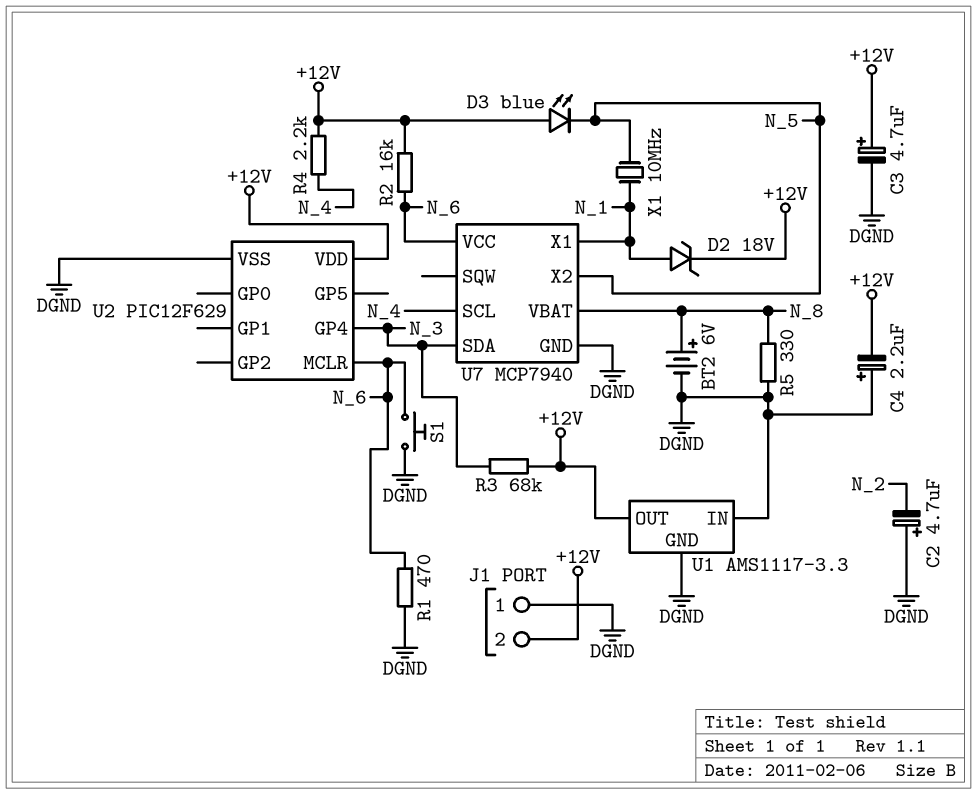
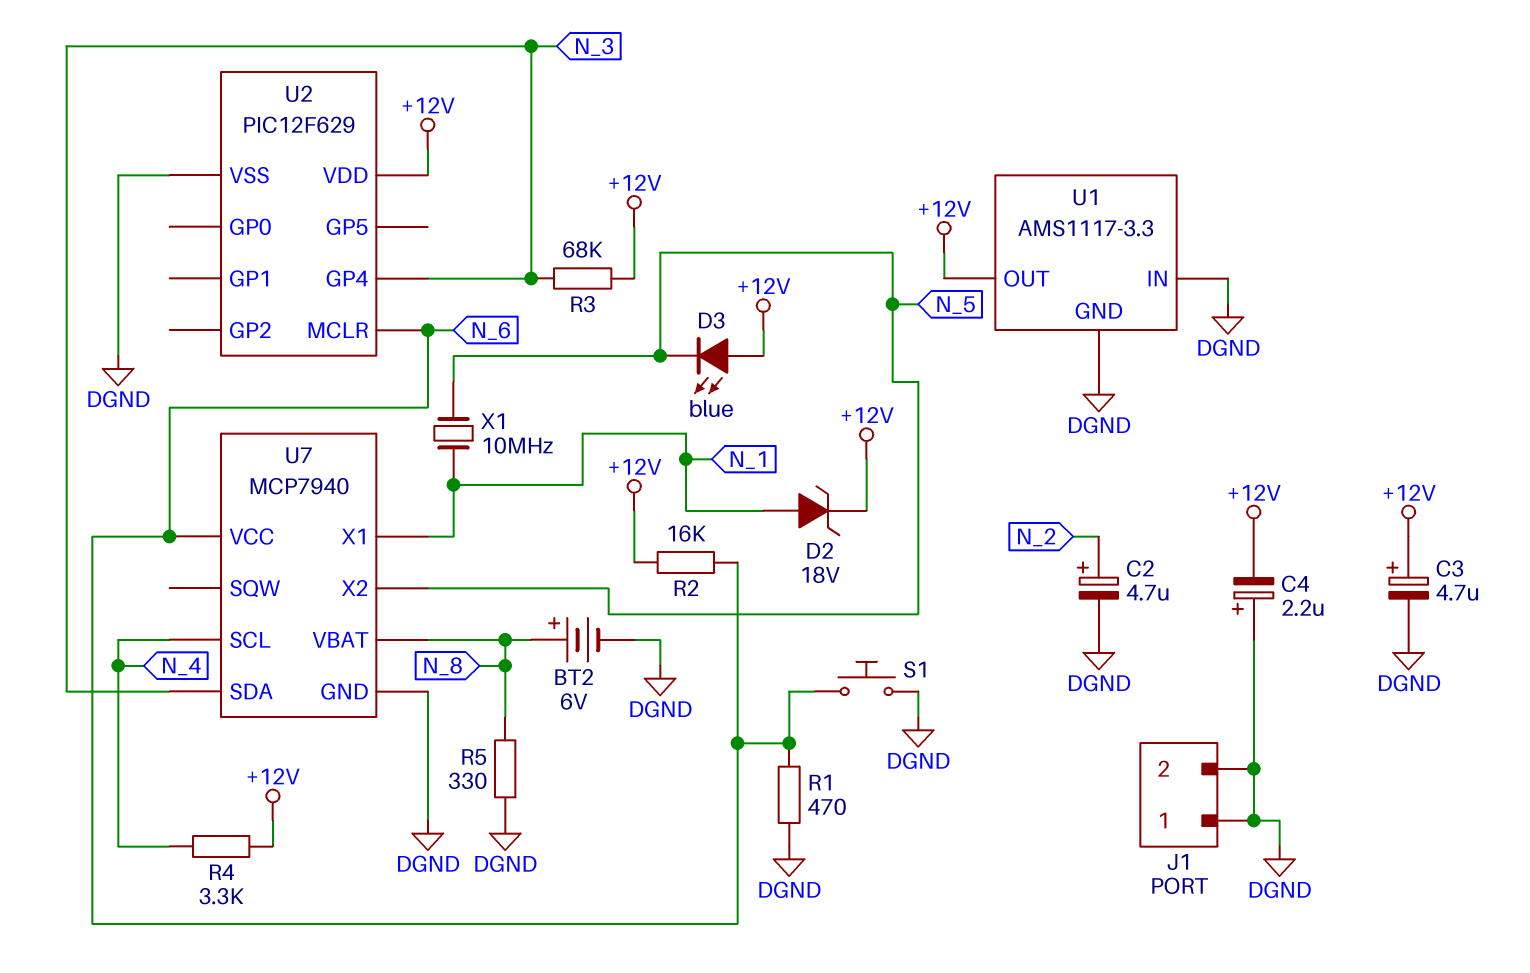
C2: 4.7uF (plus DGND, minus N_2) -> 4.7uF (plus N_2, minus DGND)
J1 pin 2: +12V -> DGND
R4: 2.2k (+12V, N_4) -> 3.3k (+12V, N_4)

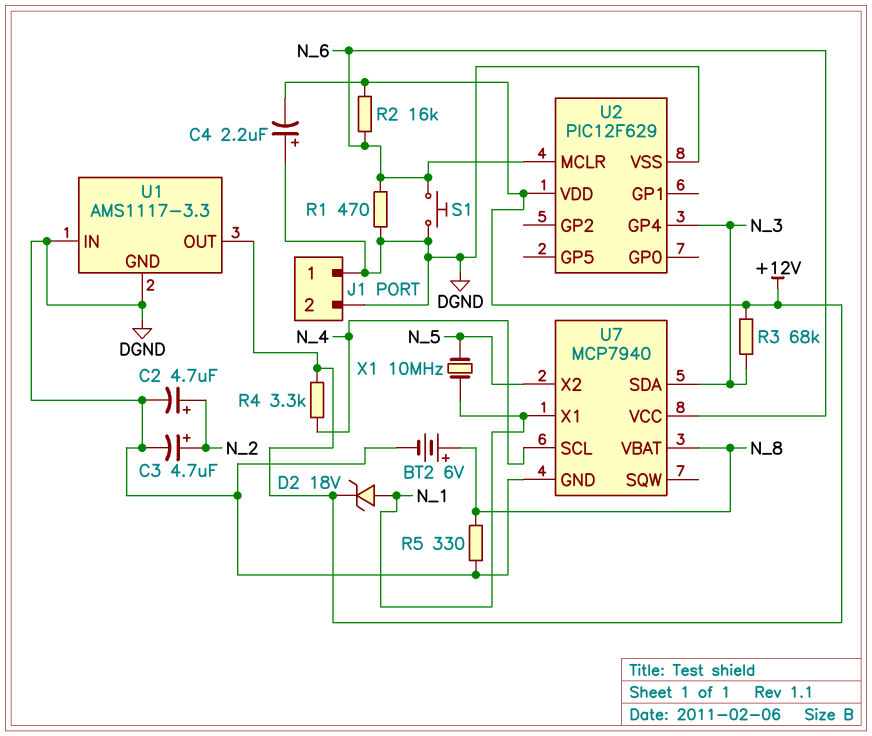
C3: 4.7uF (plus +12V, minus DGND) -> 4.7uF (plus N_2, minus DGND)
D3: LED blue (A +12V, K N_5) -> none

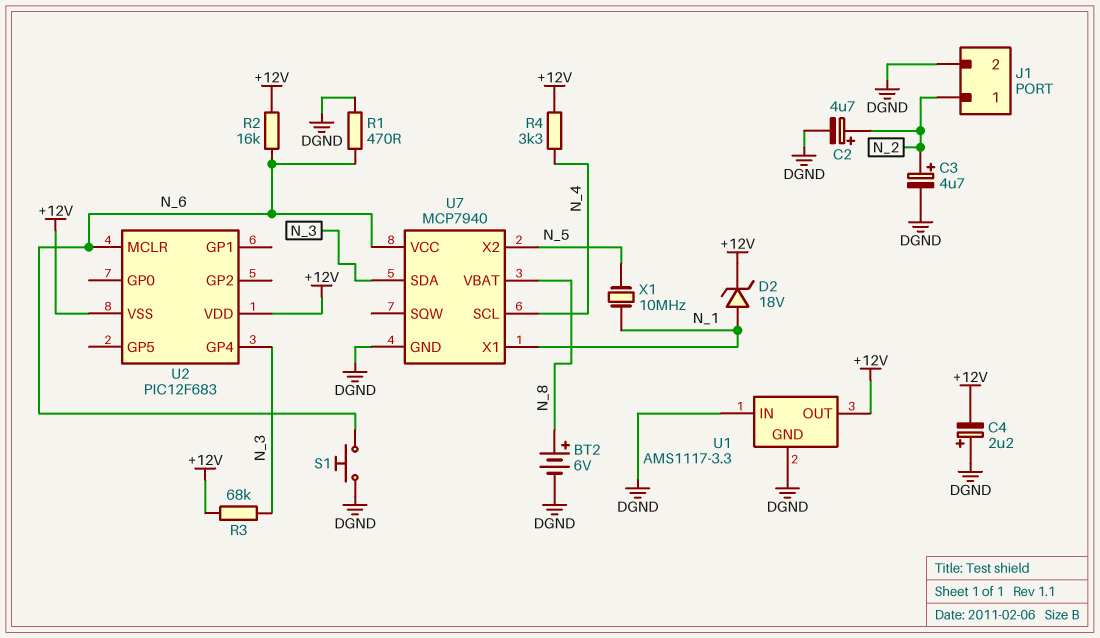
J1 pin 1: DGND -> N_2
R5: 330 (DGND, N_8) -> none
U2: PIC12F629 -> PIC12F683
U2 pin VSS: DGND -> +12V

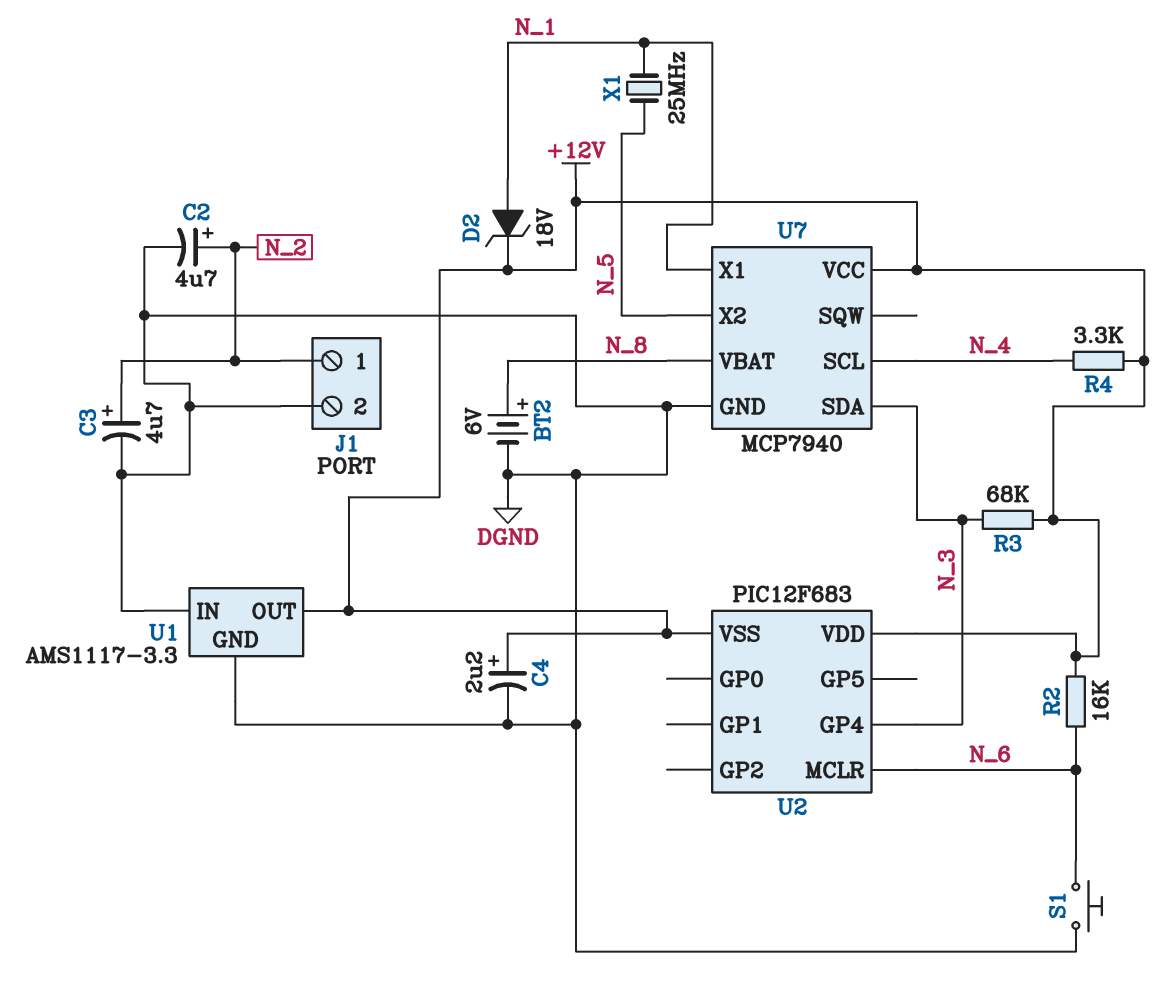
C4: 2.2uF (plus DGND, minus +12V) -> 2.2uF (plus +12V, minus DGND)
R1: 470 (DGND, N_6) -> none
U7 pin VCC: N_6 -> +12V
X1: 10MHz (N_1, N_5) -> 25MHz (N_1, N_5)

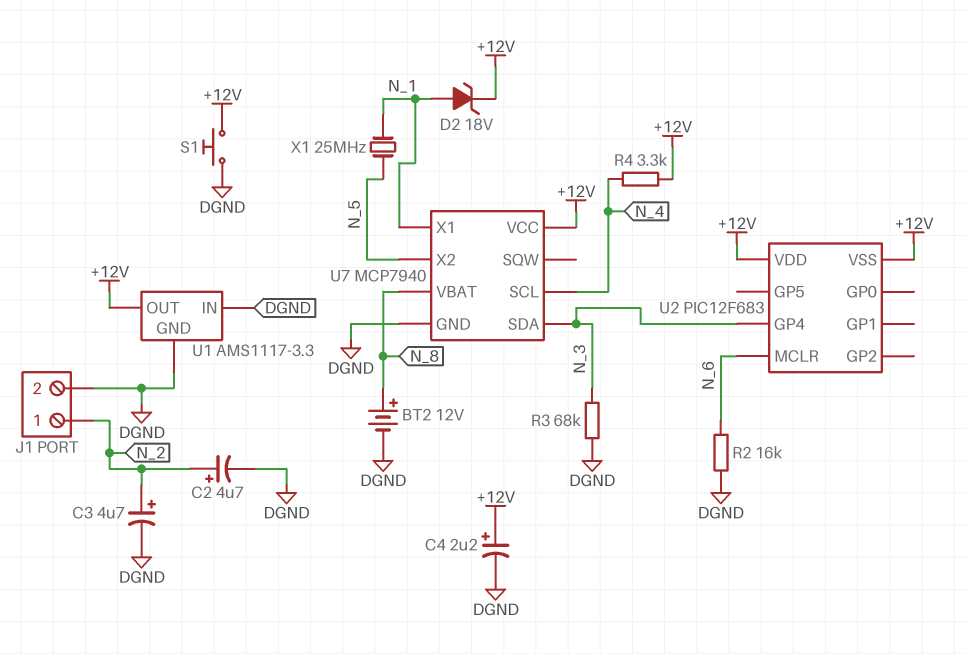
BT2: 6V (plus N_8, minus DGND) -> 12V (plus N_8, minus DGND)
R2: 16k (+12V, N_6) -> 16k (DGND, N_6)
R3: 68k (+12V, N_3) -> 68k (DGND, N_3)
S1: button (DGND, N_6) -> button (+12V, DGND)

